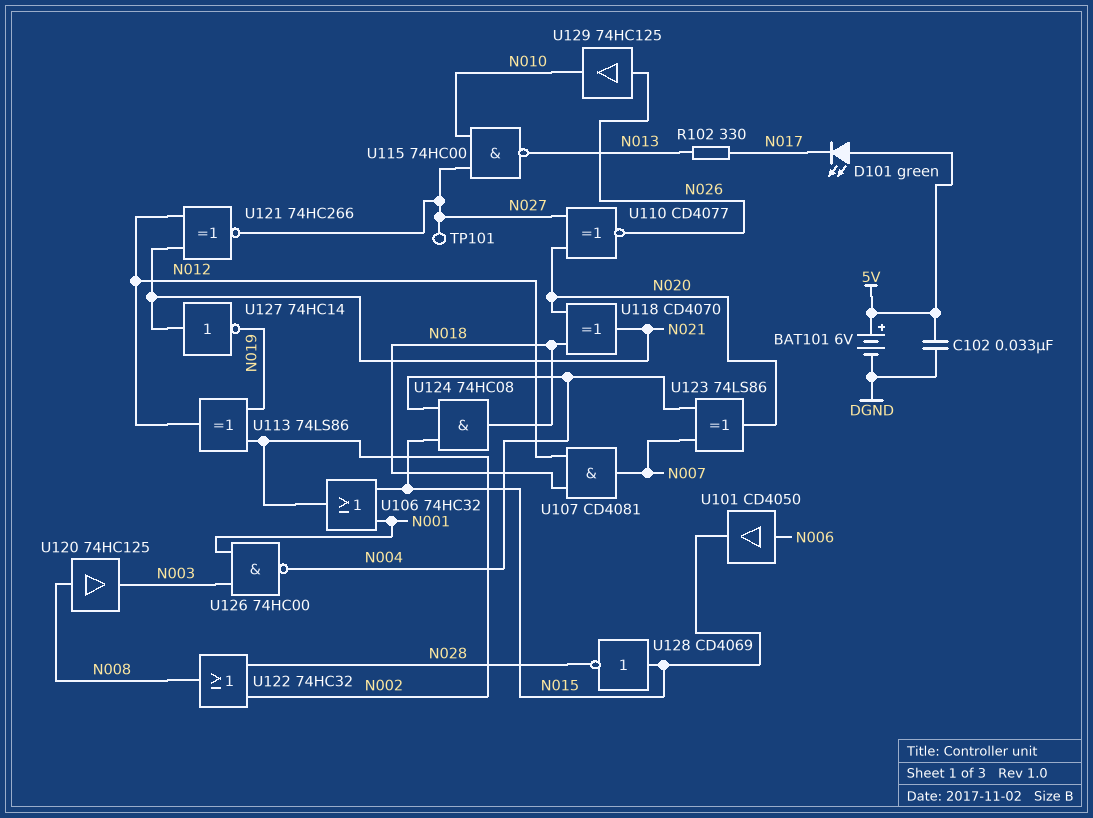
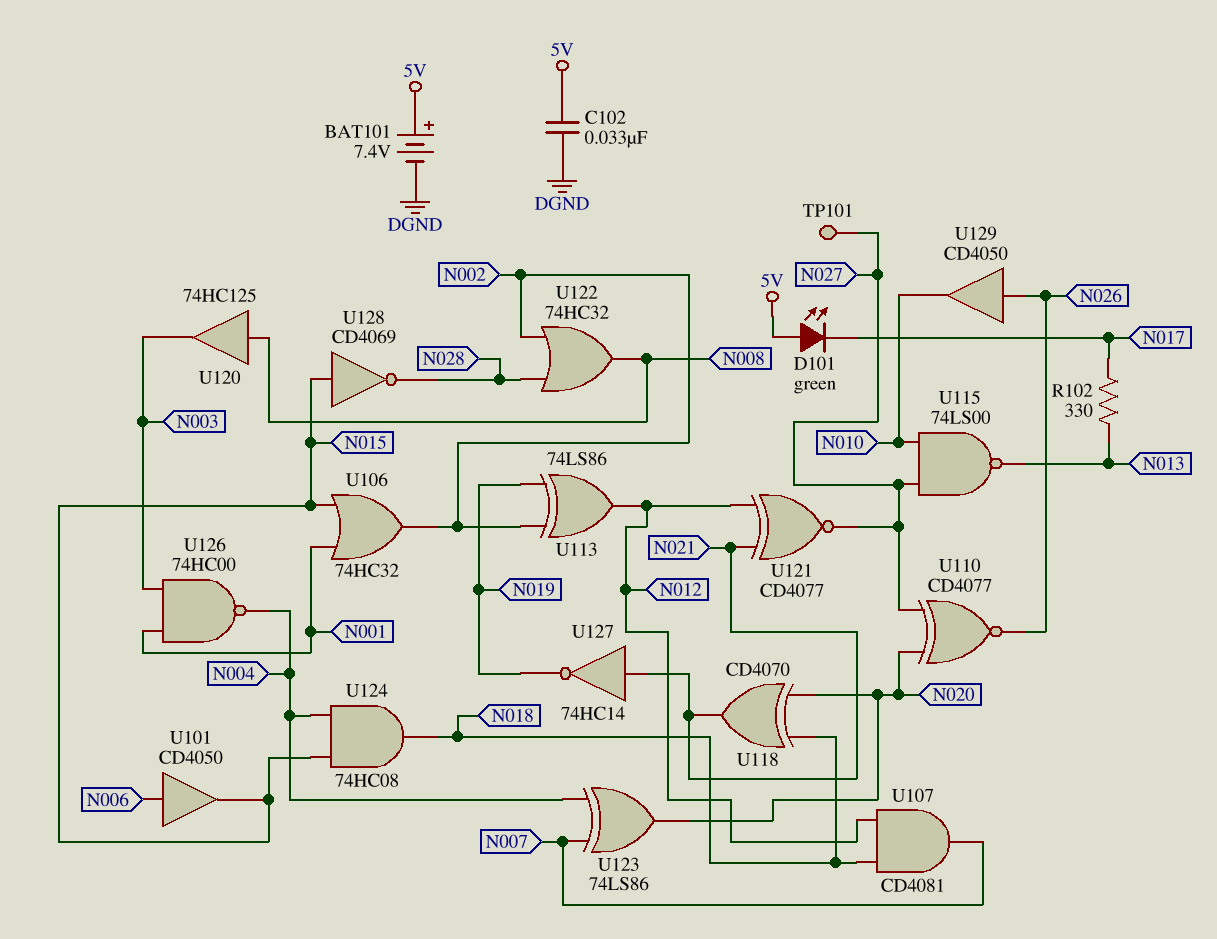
BAT101: 6V (plus 5V, minus DGND) -> 7.4V (plus 5V, minus DGND)
U115: NAND 74HC00 (in N010, in N027, out N013) -> NAND 74LS00 (in N010, in N027, out N013)
U121: XNOR 74HC266 (in N012, in N021, out N027) -> XNOR CD4077 (in N012, in N021, out N027)
U129: buffer 74HC125 (in N026, out N010) -> buffer CD4050 (in N026, out N010)

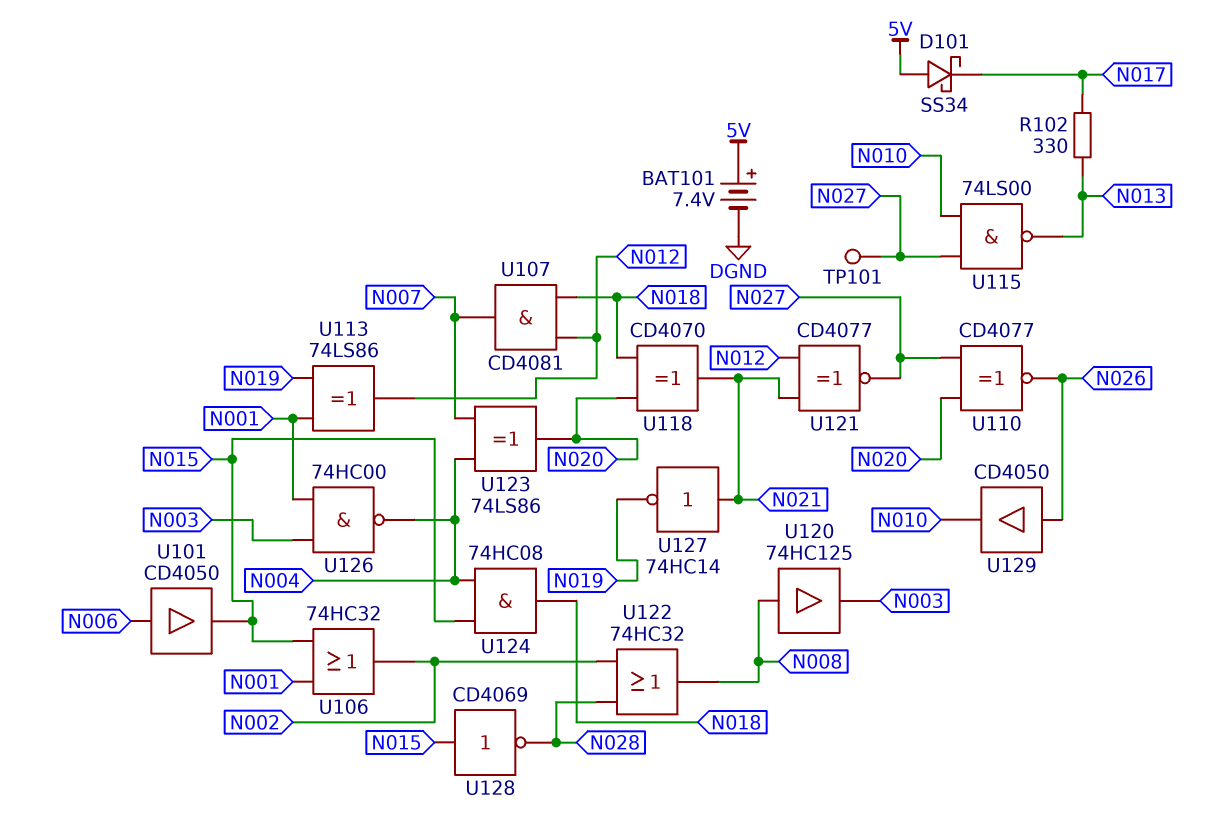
C102: 33nF (5V, DGND) -> none
D101: LED green (A 5V, K N017) -> schottky SS34 (A 5V, K N017)
U113: XOR 74LS86 (in N002, in N019, out N012) -> XOR 74LS86 (in N001, in N019, out N012)

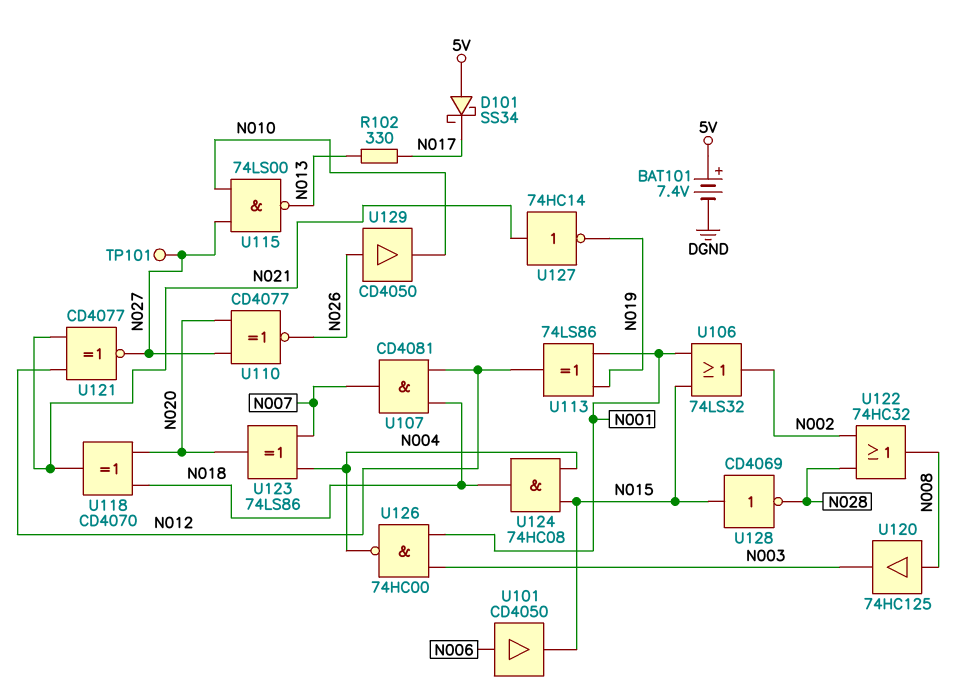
U106: OR 74HC32 (in N001, in N015, out N002) -> OR 74LS32 (in N001, in N015, out N002)

